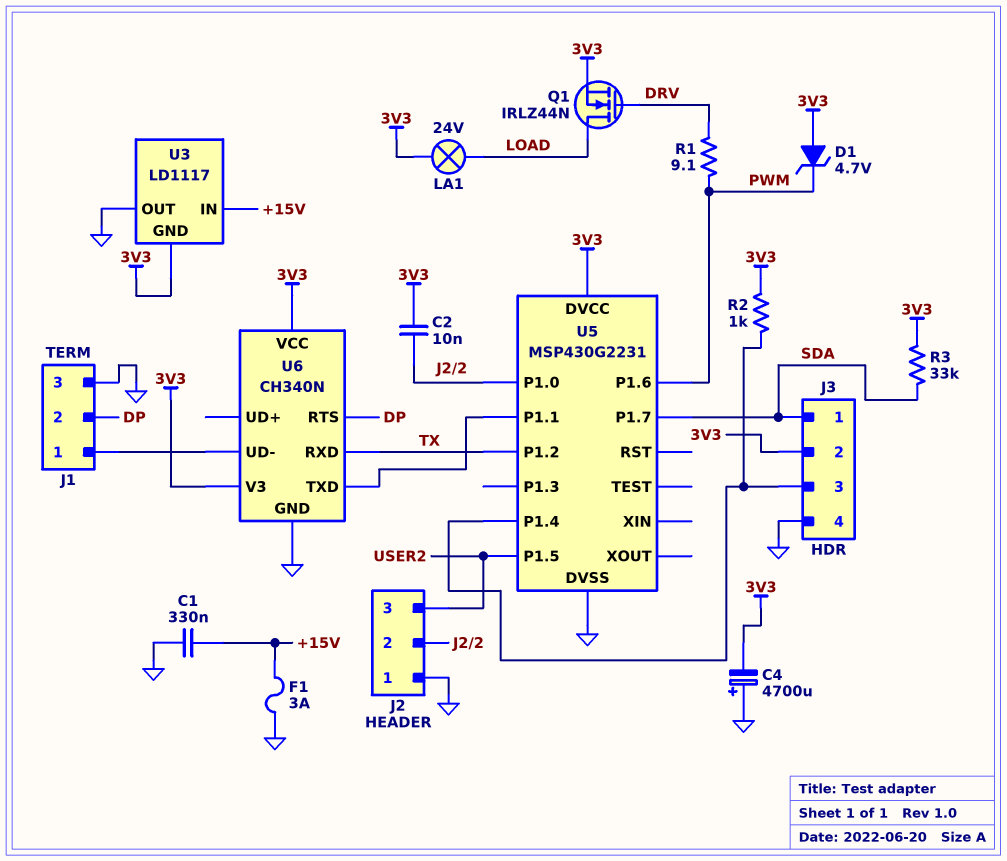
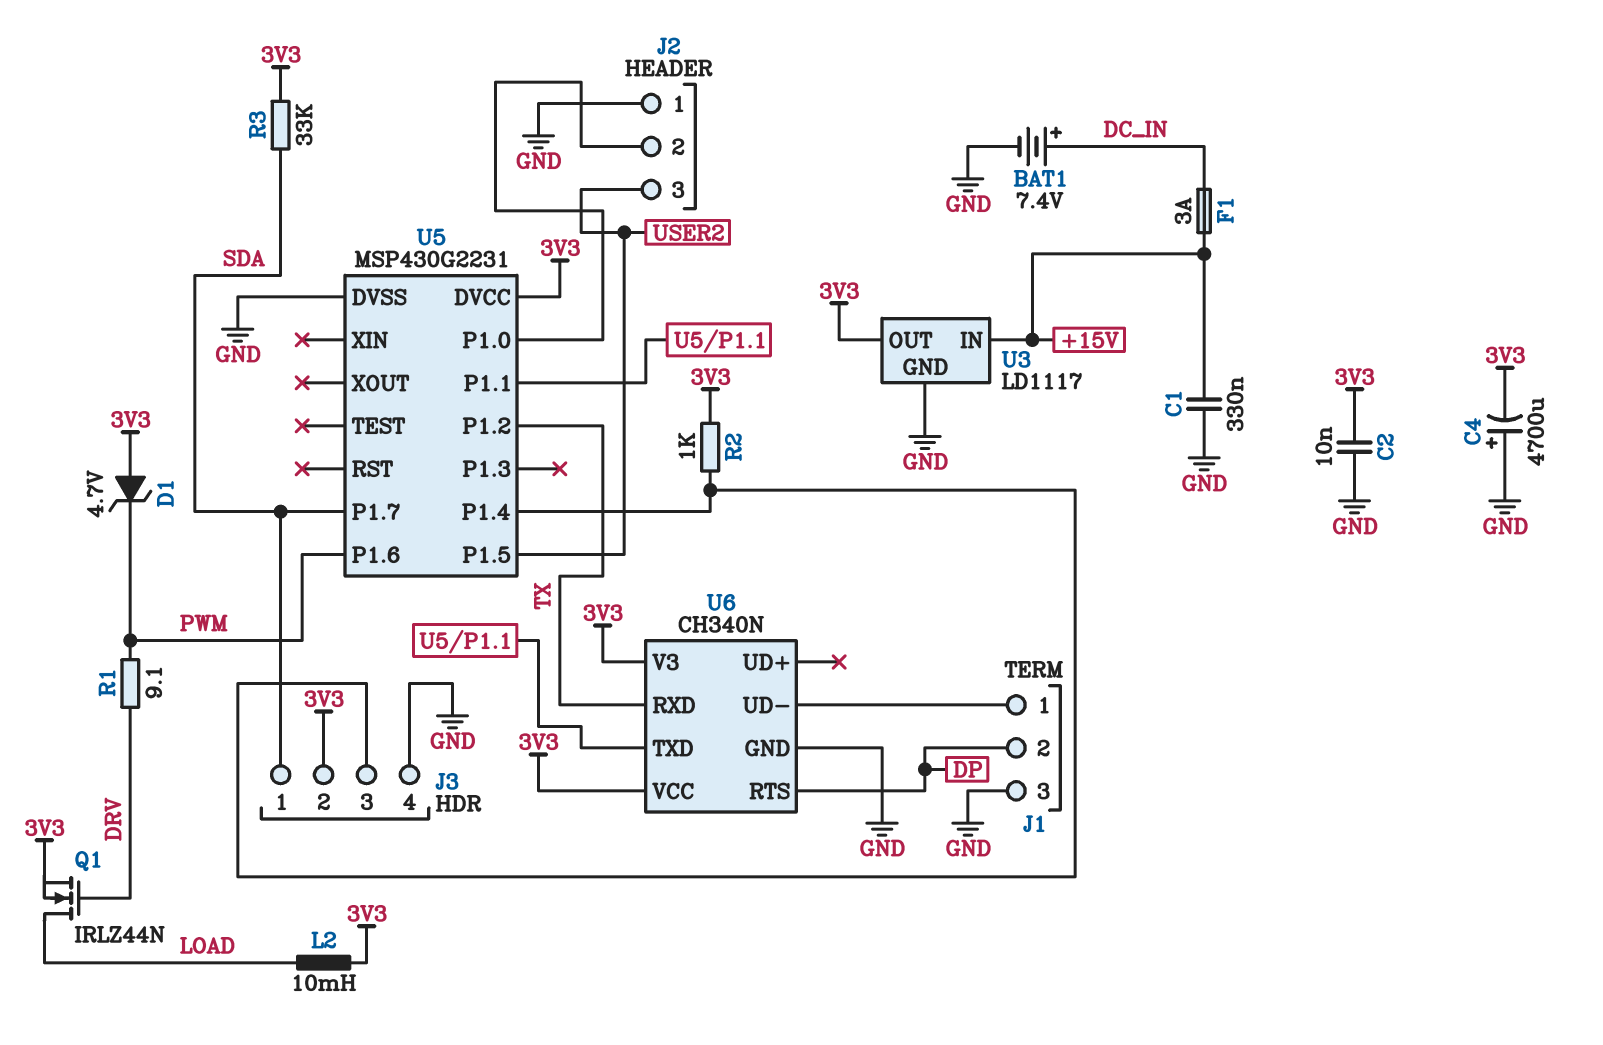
BAT1: none -> 7.4V (plus DC_IN, minus GND)
C2: 10nF (3V3, J2/2) -> 10nF (3V3, GND)
F1: 3A (+15V, GND) -> 3A (+15V, DC_IN)
L2: none -> 10mH (3V3, LOAD)
LA1: lamp 24V (3V3, LOAD) -> none
U3 pin GND: 3V3 -> GND
U3 pin OUT: GND -> 3V3

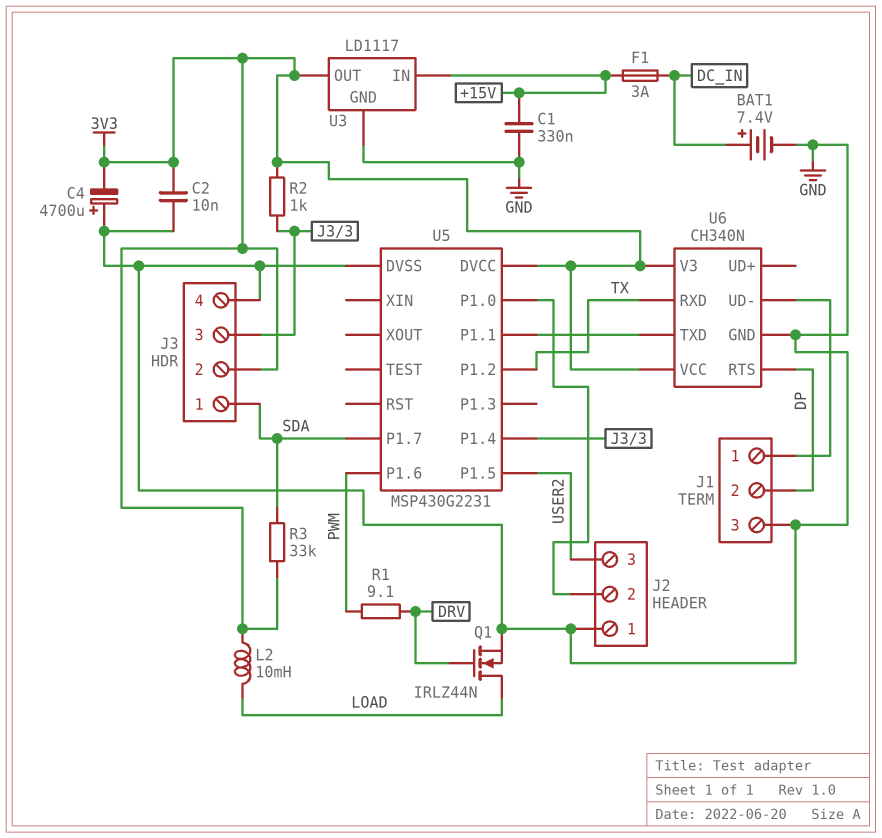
D1: zener 4.7V (A 3V3, K PWM) -> none
Q1: NMOS IRLZ44N (G DRV, D LOAD, S 3V3) -> NMOS IRLZ44N (G DRV, D LOAD, S GND)

